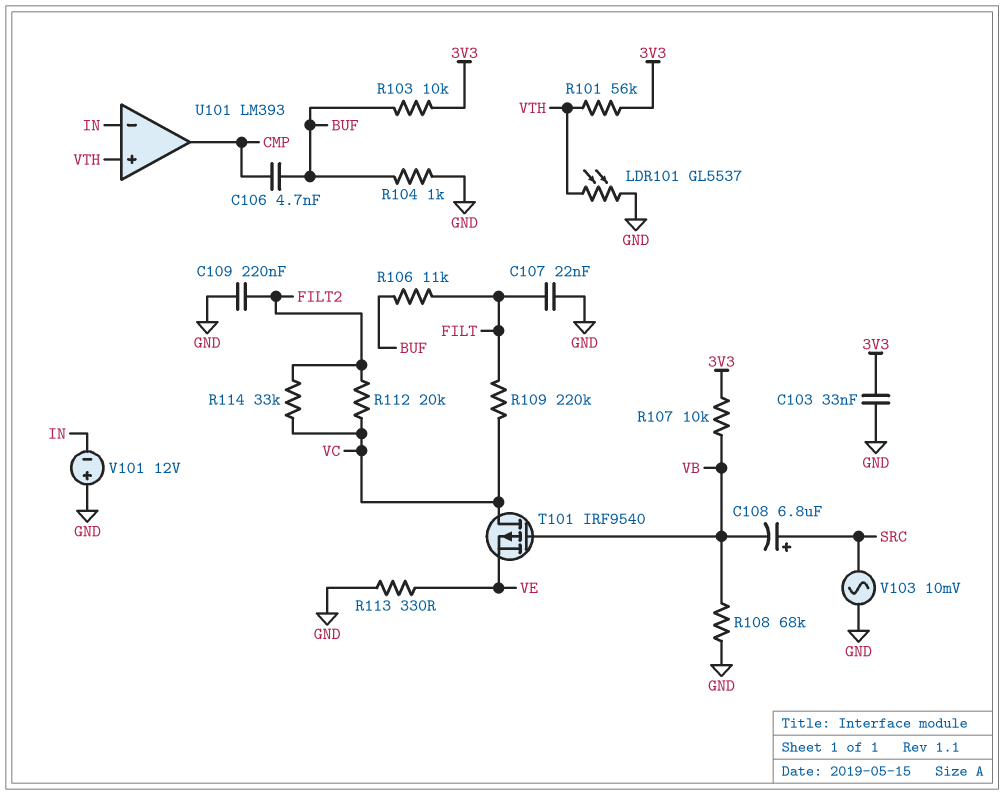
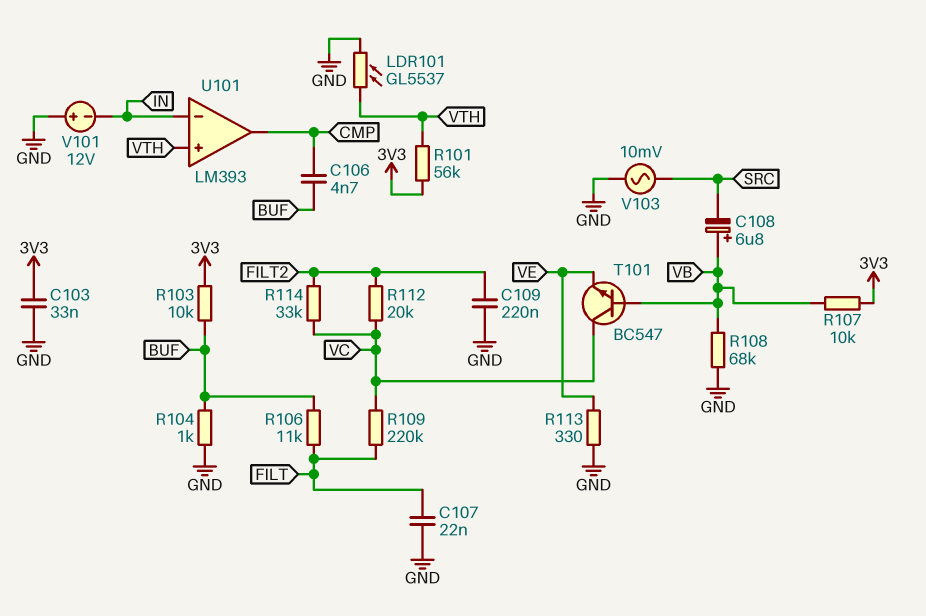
C108: 6.8uF (plus SRC, minus VB) -> 6.8uF (plus VB, minus SRC)
T101: PMOS IRF9540 (G VB, D VC, S VE) -> NPN BC547 (B VB, C VC, E VE)

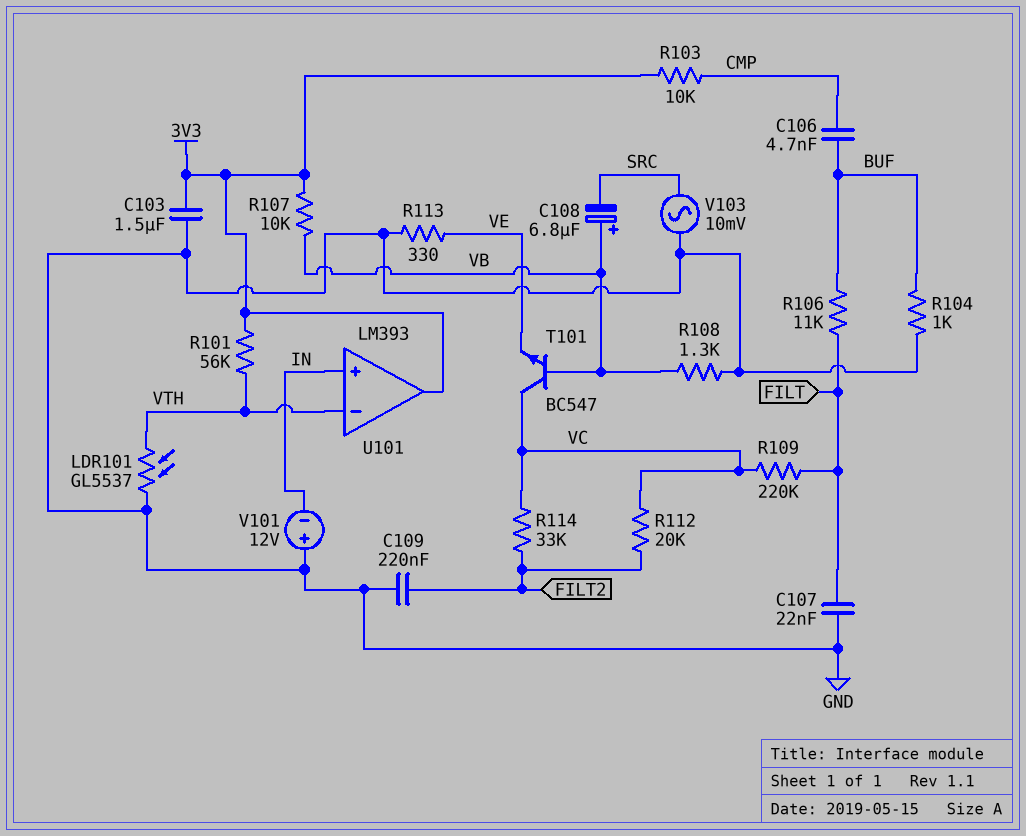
C103: 33nF (3V3, GND) -> 1.5uF (3V3, GND)
R103: 10k (3V3, BUF) -> 10k (3V3, CMP)
R108: 68k (GND, VB) -> 1.3k (GND, VB)
U101 pin in+: VTH -> IN
U101 pin in-: IN -> VTH
U101 pin out: CMP -> 3V3

